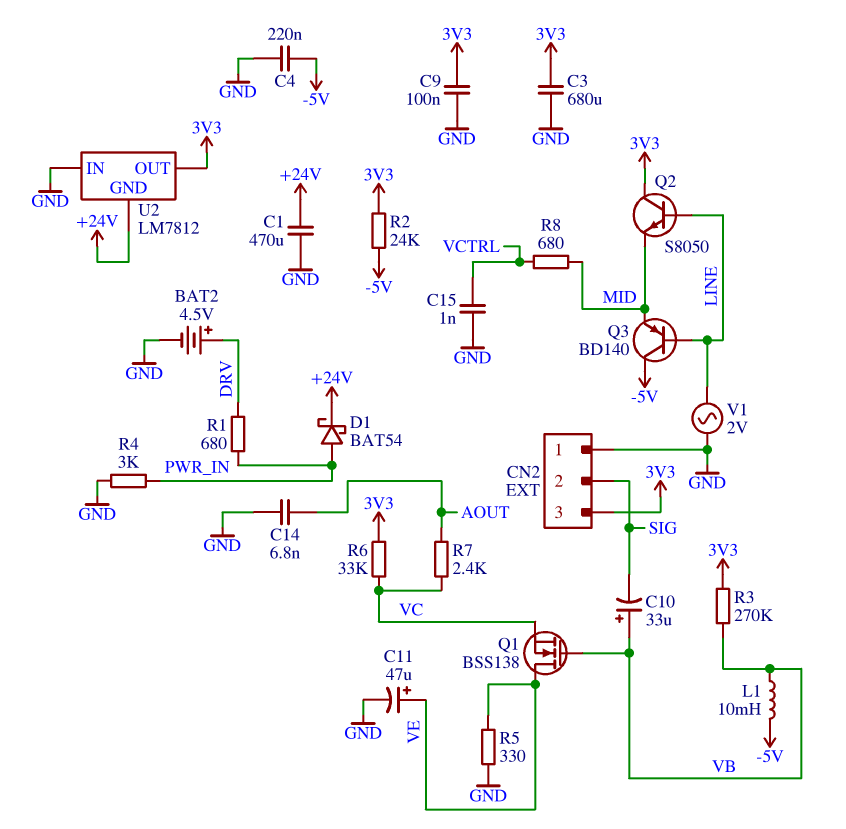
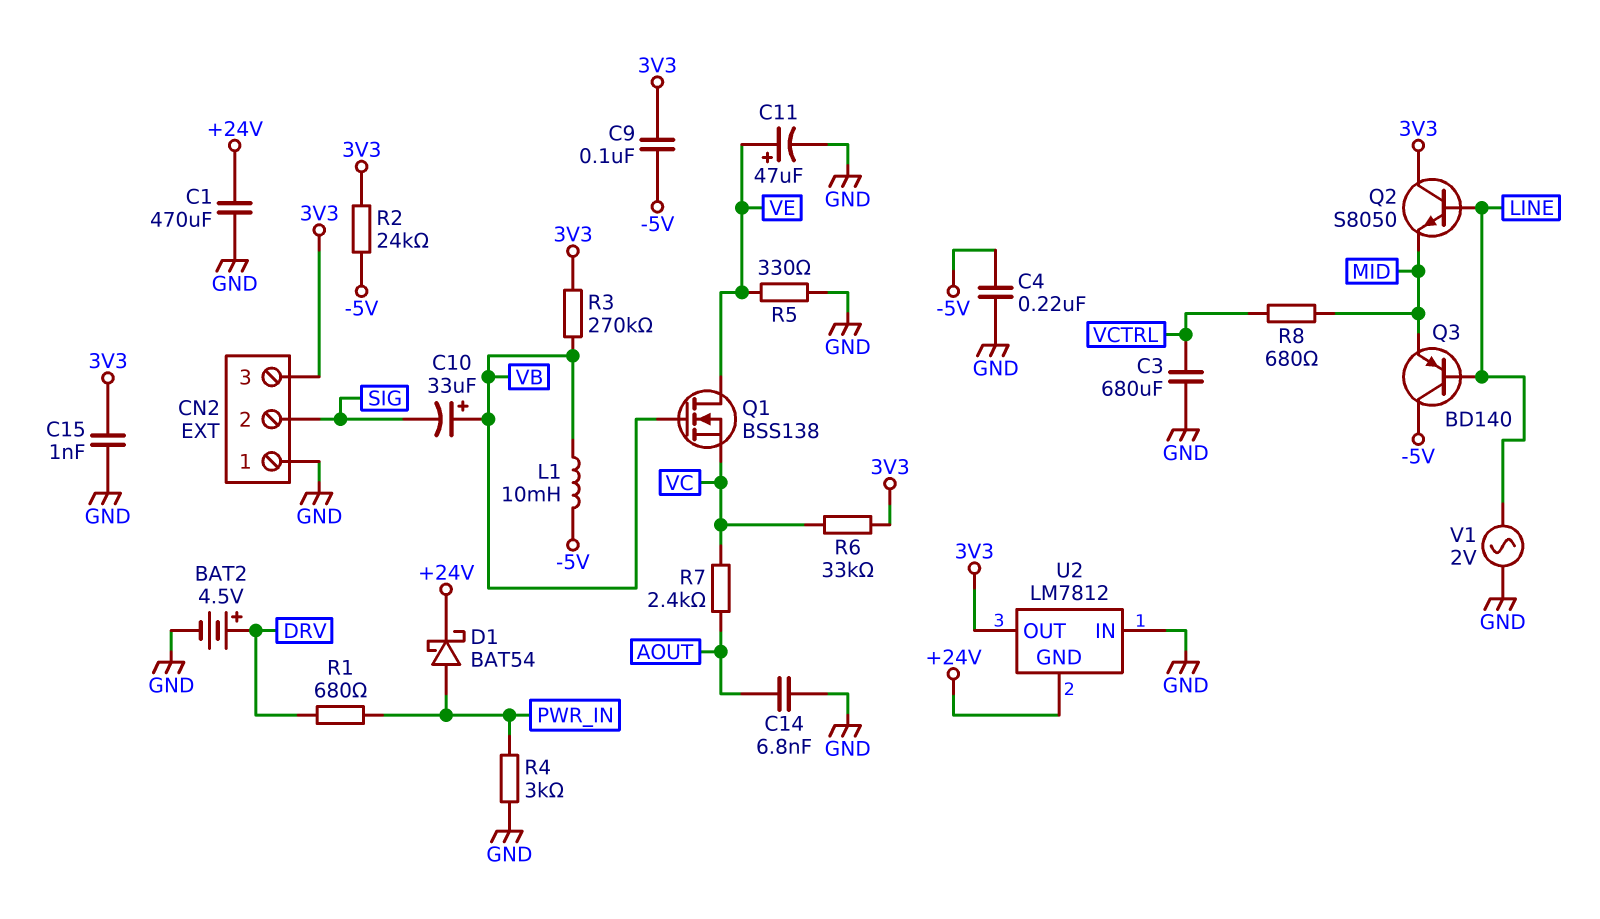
C3: 680uF (3V3, GND) -> 680uF (GND, VCTRL)
C9: 100nF (3V3, GND) -> 100nF (-5V, 3V3)
C15: 1nF (GND, VCTRL) -> 1nF (3V3, GND)

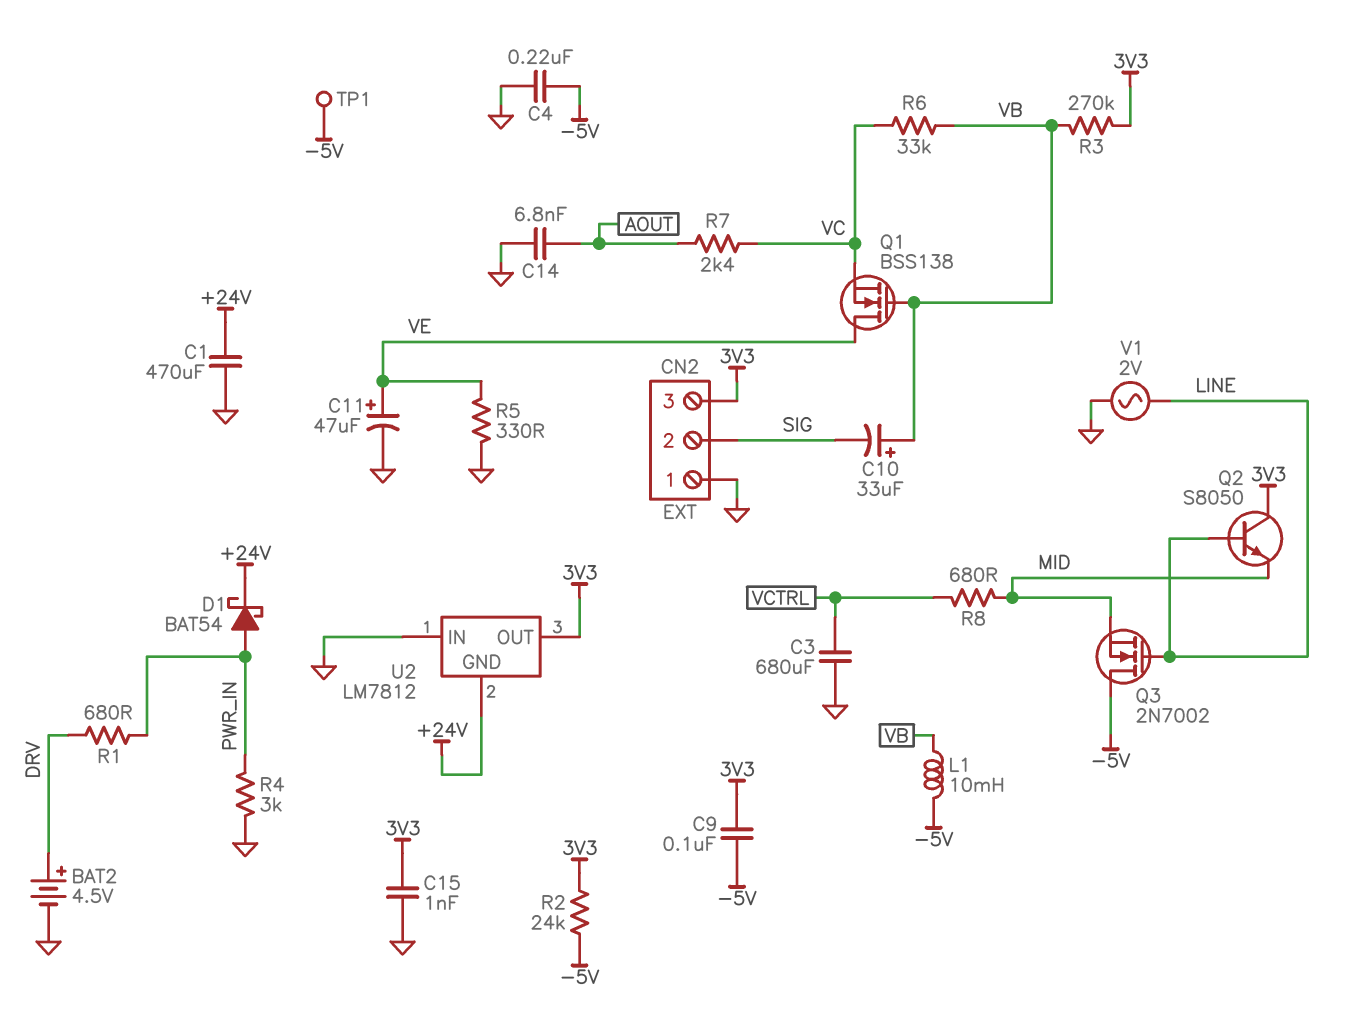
Q3: PNP BD140 (B LINE, C -5V, E MID) -> NMOS 2N7002 (G LINE, D -5V, S MID)
R6: 33k (3V3, VC) -> 33k (VB, VC)
TP1: none -> test point (-5V)

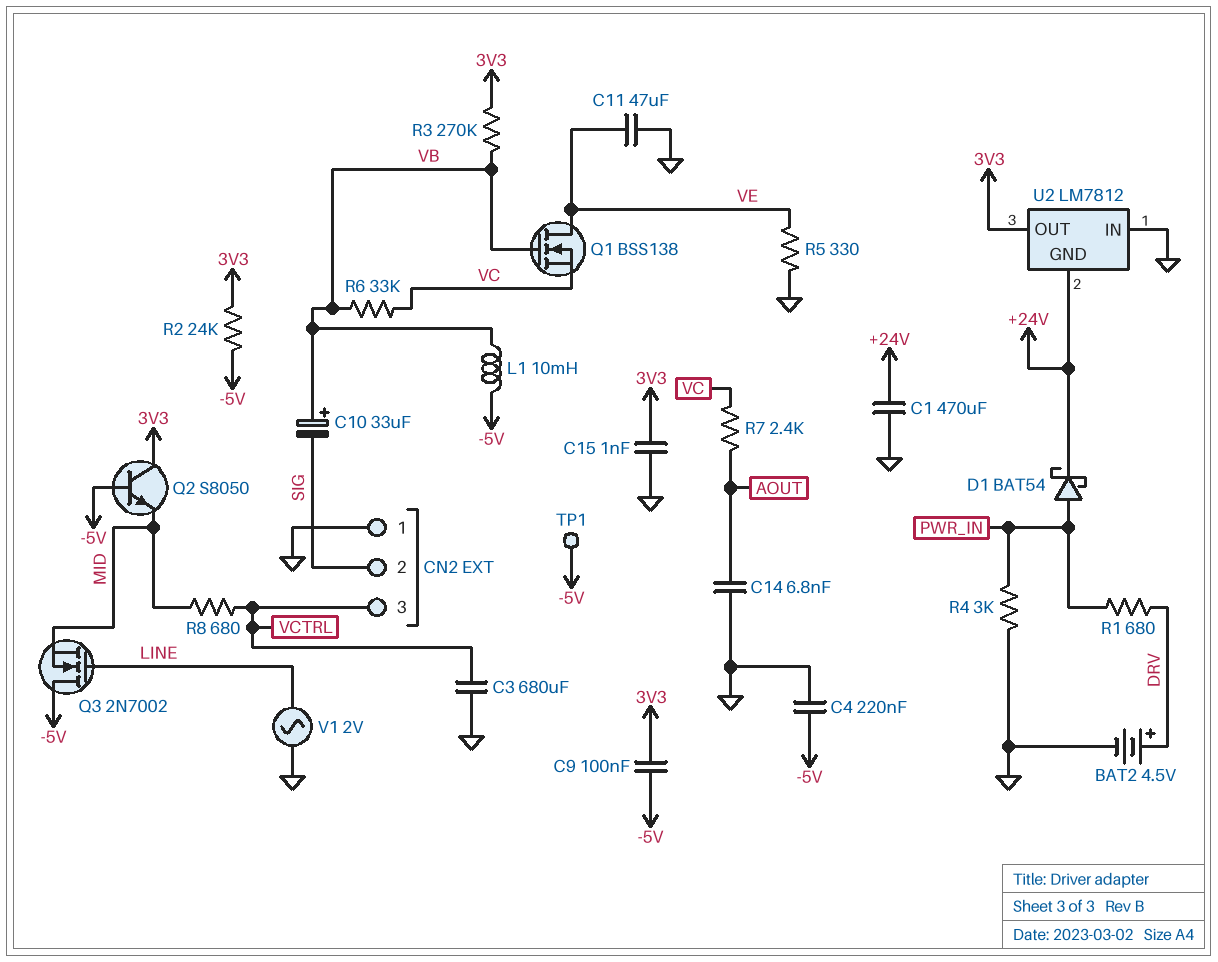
C11: 47uF (plus VE, minus GND) -> 47uF (GND, VE)
CN2 pin 3: 3V3 -> VCTRL
Q2: NPN S8050 (B LINE, C 3V3, E MID) -> NPN S8050 (B -5V, C 3V3, E MID)

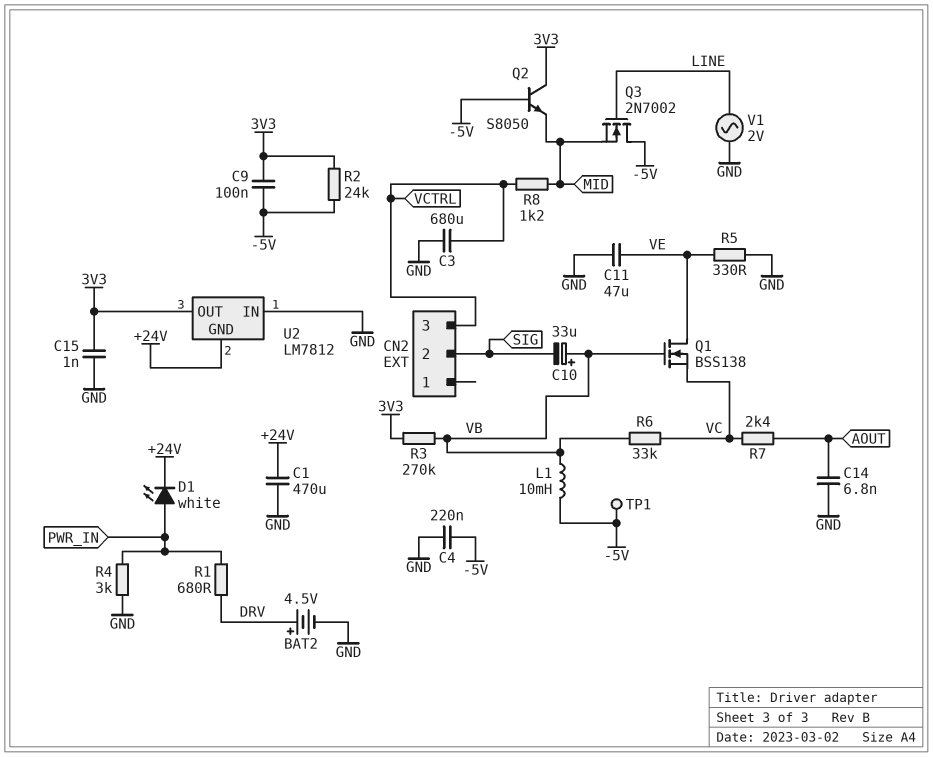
CN2 pin 1: GND -> none
D1: schottky BAT54 (A PWR_IN, K +24V) -> LED white (A PWR_IN, K +24V)
R8: 680 (MID, VCTRL) -> 1.2k (MID, VCTRL)

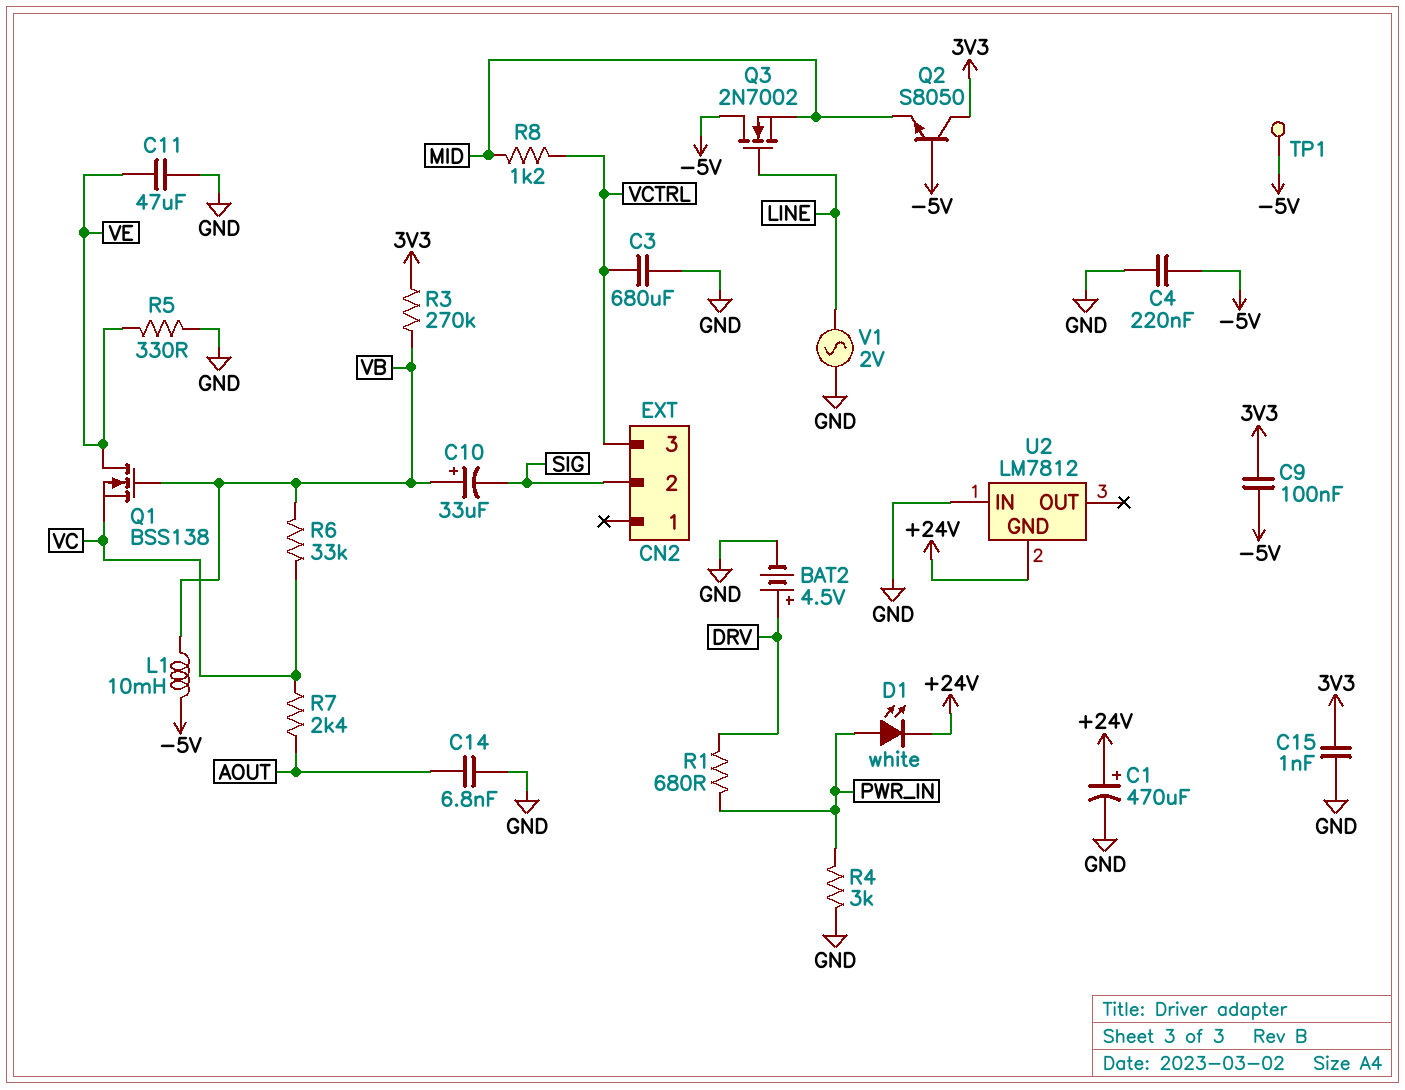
C1: 470uF (+24V, GND) -> 470uF (plus +24V, minus GND)
R2: 24k (-5V, 3V3) -> none
U2 pin OUT: 3V3 -> none

